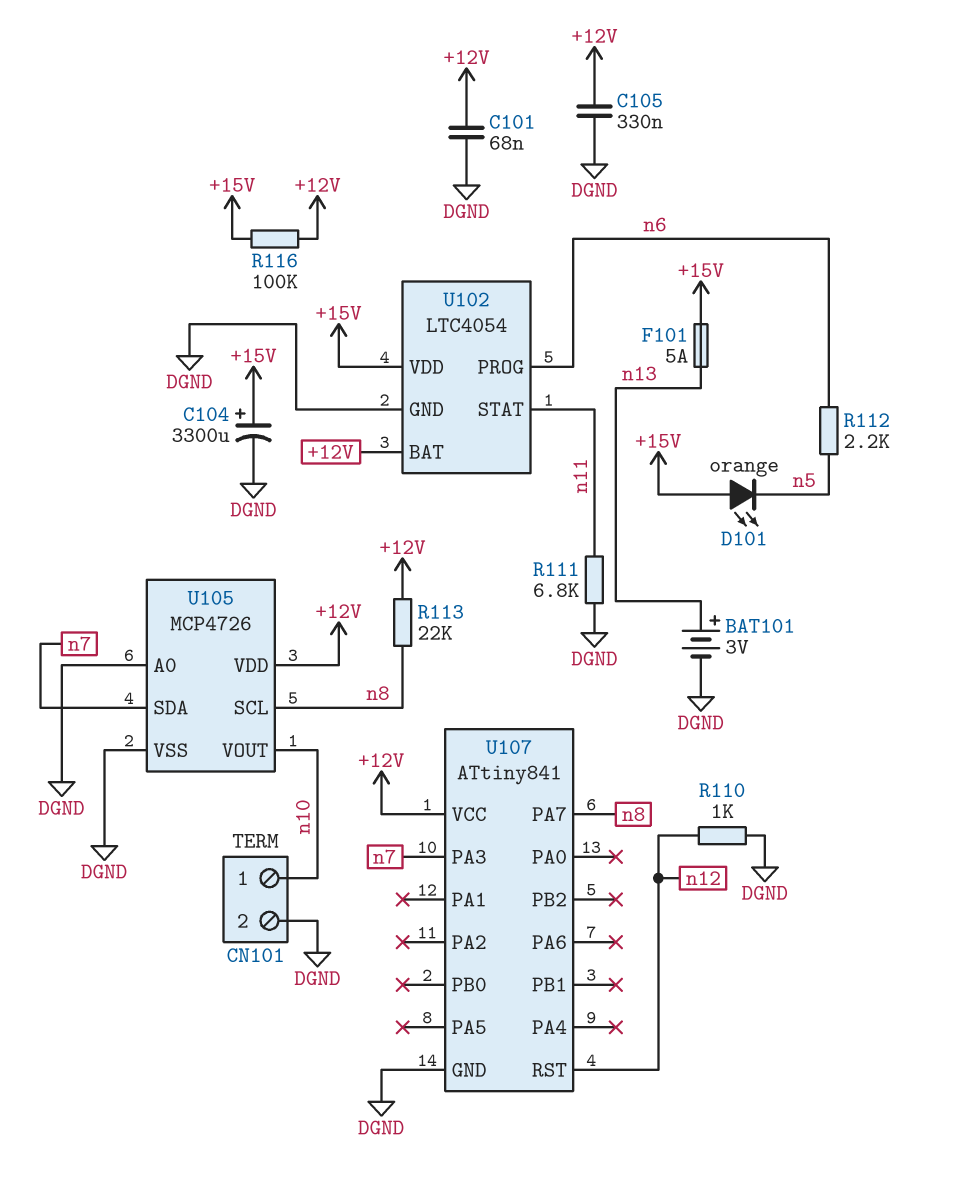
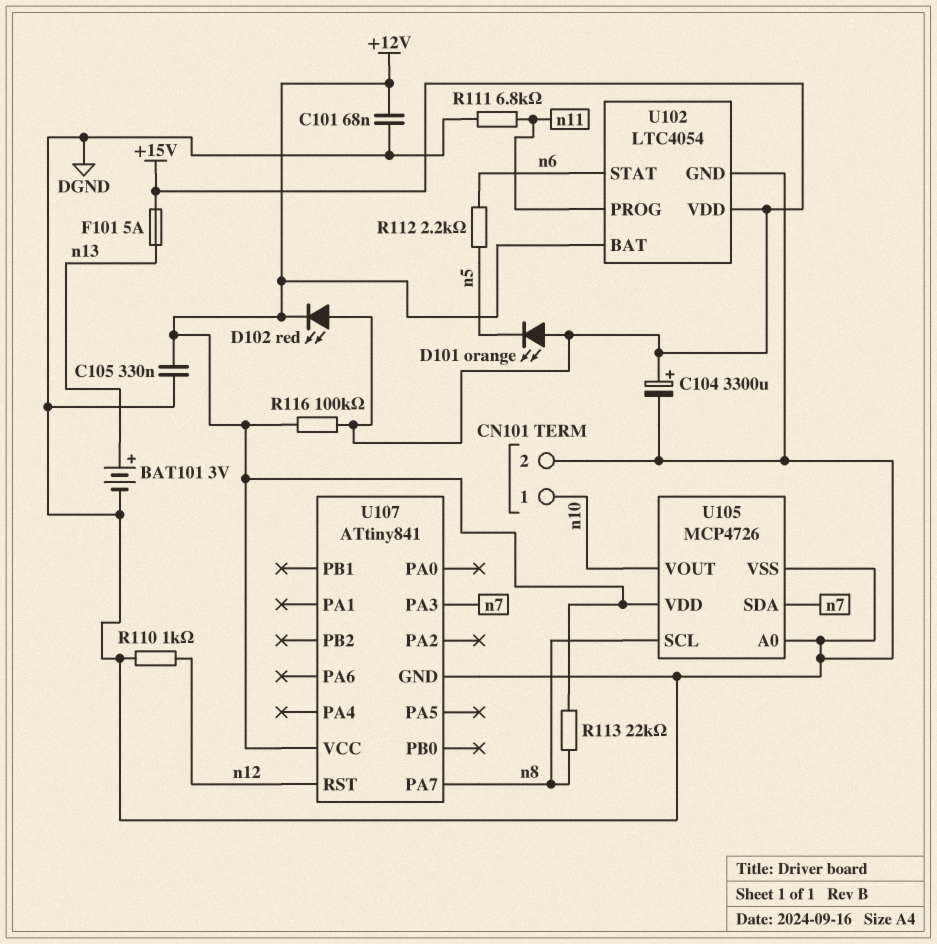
D102: none -> LED red (A +15V, K +12V)
U102 pin PROG: n6 -> n11
U102 pin STAT: n11 -> n6

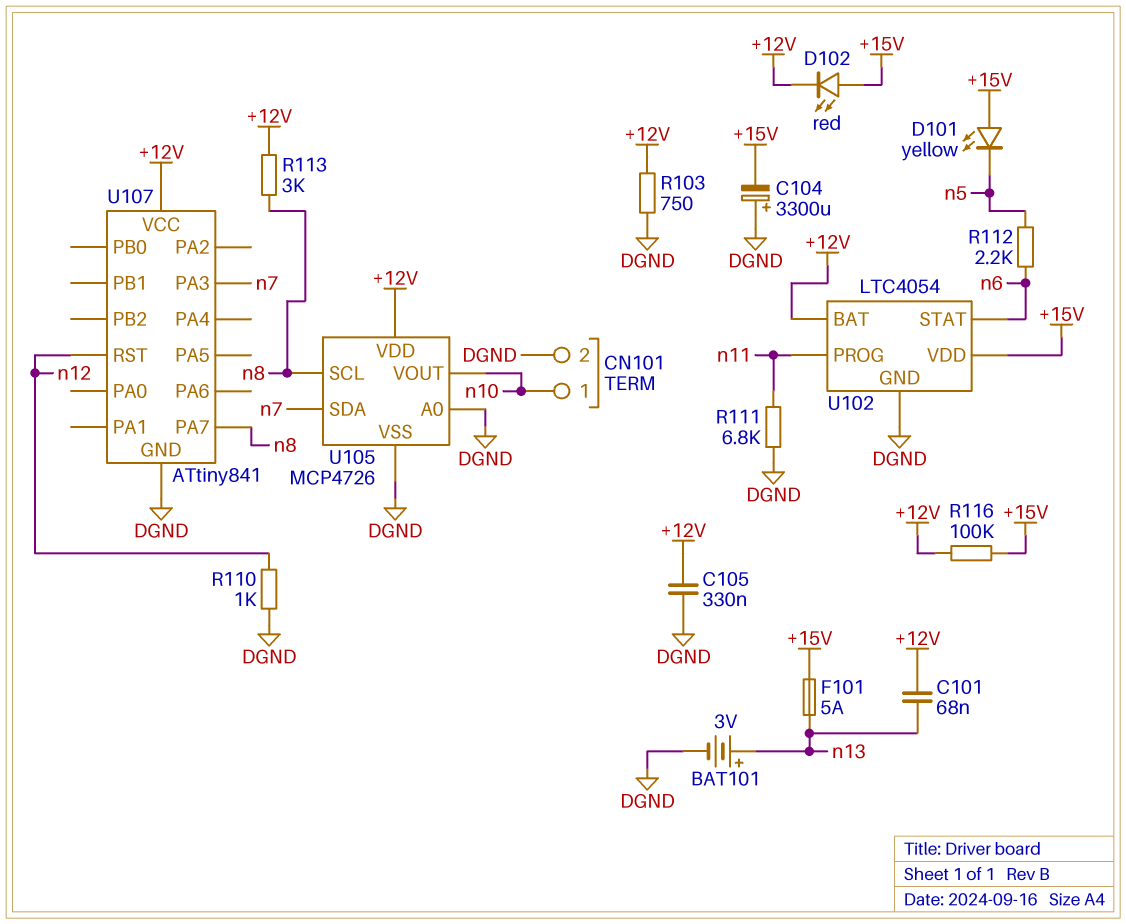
C101: 68nF (+12V, DGND) -> 68nF (+12V, n13)
C104: 3300uF (plus +15V, minus DGND) -> 3300uF (plus DGND, minus +15V)
D101: LED orange (A +15V, K n5) -> LED yellow (A +15V, K n5)
R103: none -> 750 (+12V, DGND)
R113: 22k (+12V, n8) -> 3k (+12V, n8)

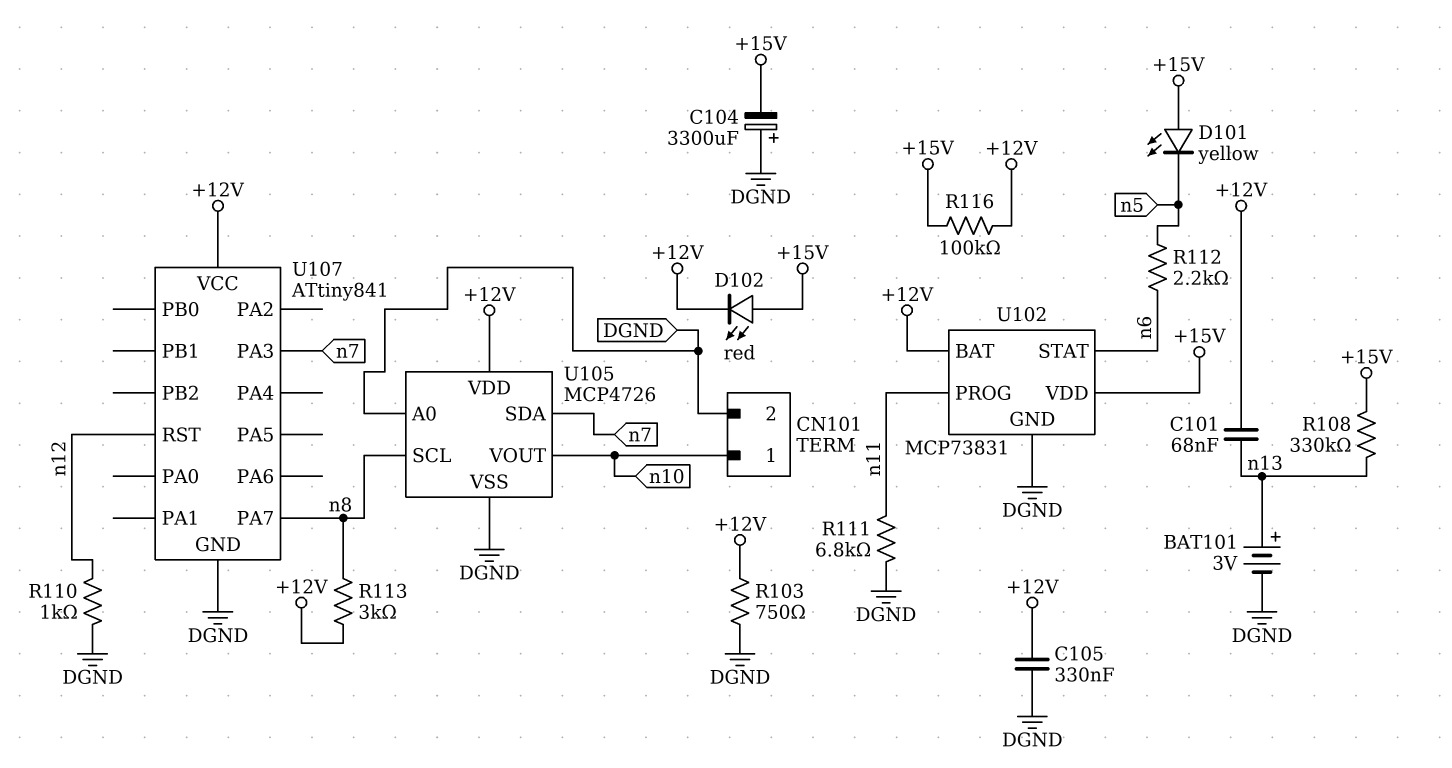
F101: 5A (+15V, n13) -> none
R108: none -> 330k (+15V, n13)
U102: LTC4054 -> MCP73831

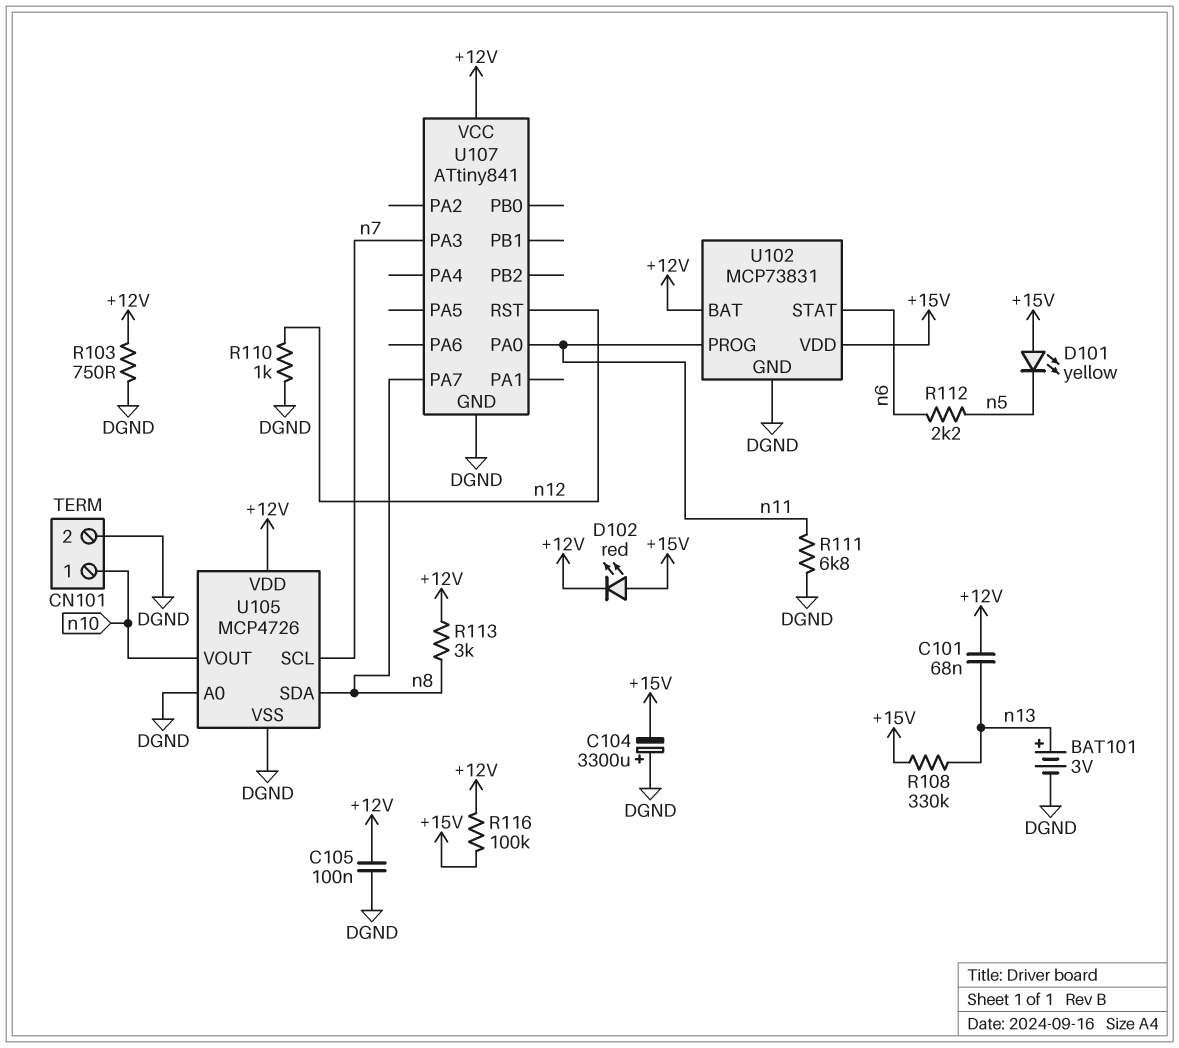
C105: 330nF (+12V, DGND) -> 100nF (+12V, DGND)
U105 pin SCL: n8 -> n7
U105 pin SDA: n7 -> n8
U107 pin PA0: none -> n11

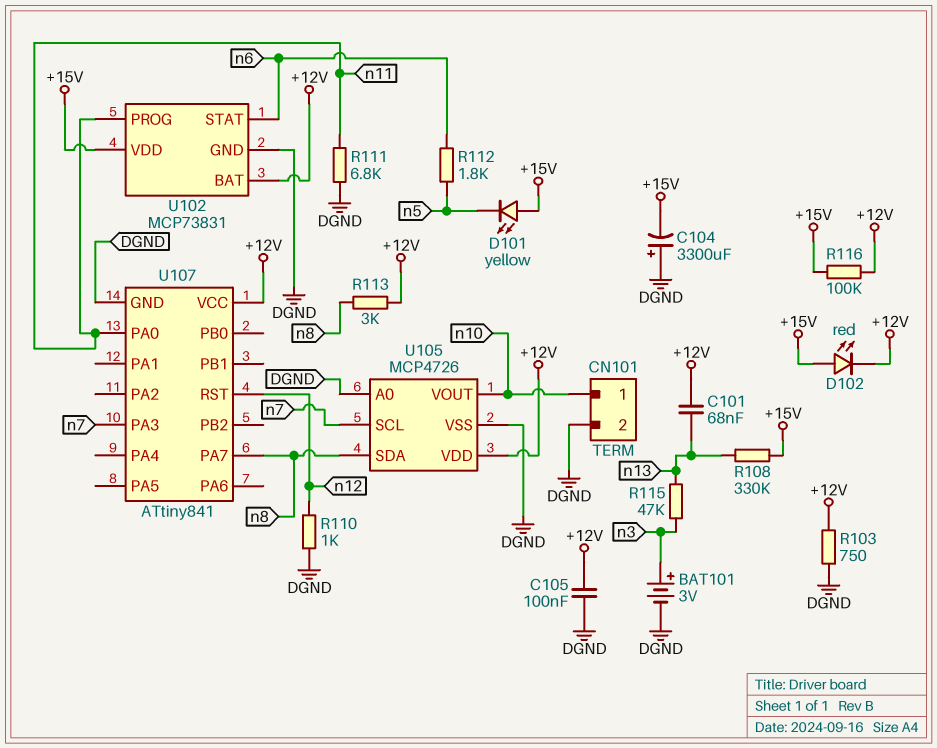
BAT101: 3V (plus n13, minus DGND) -> 3V (plus n3, minus DGND)
R112: 2.2k (n5, n6) -> 1.8k (n5, n6)
R115: none -> 47k (n3, n13)

